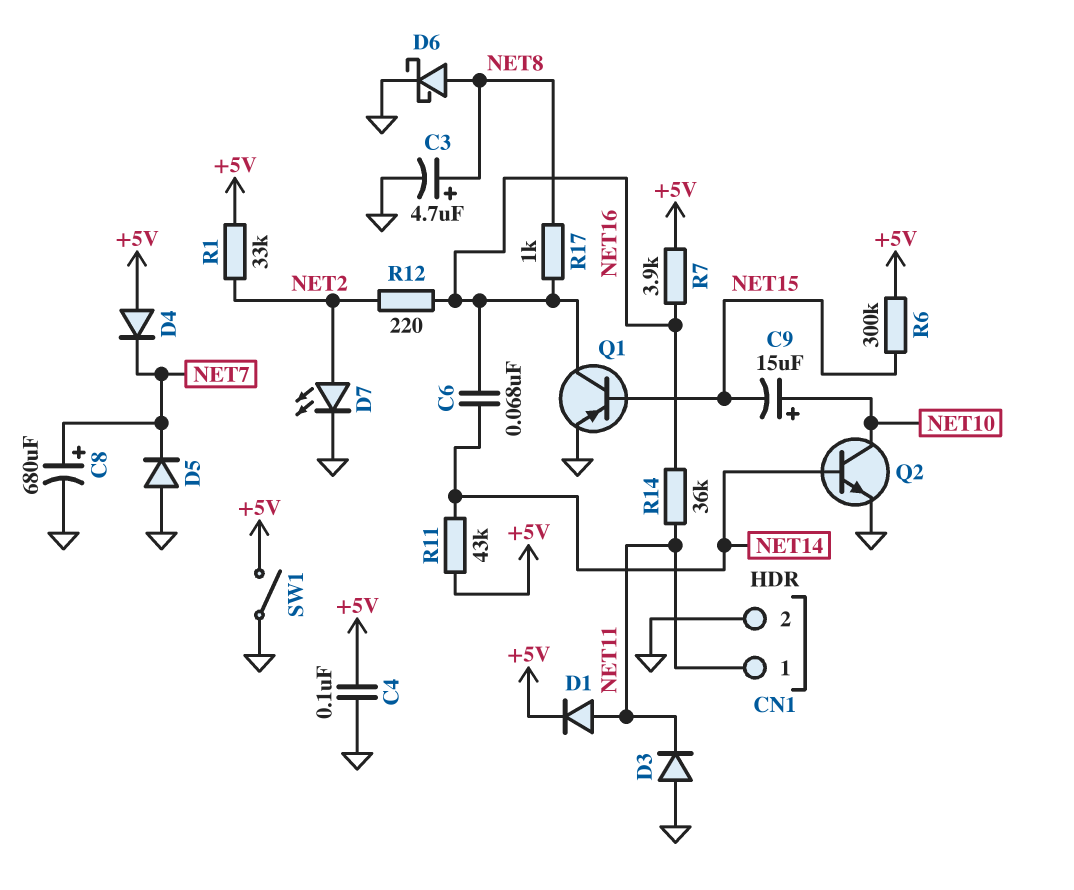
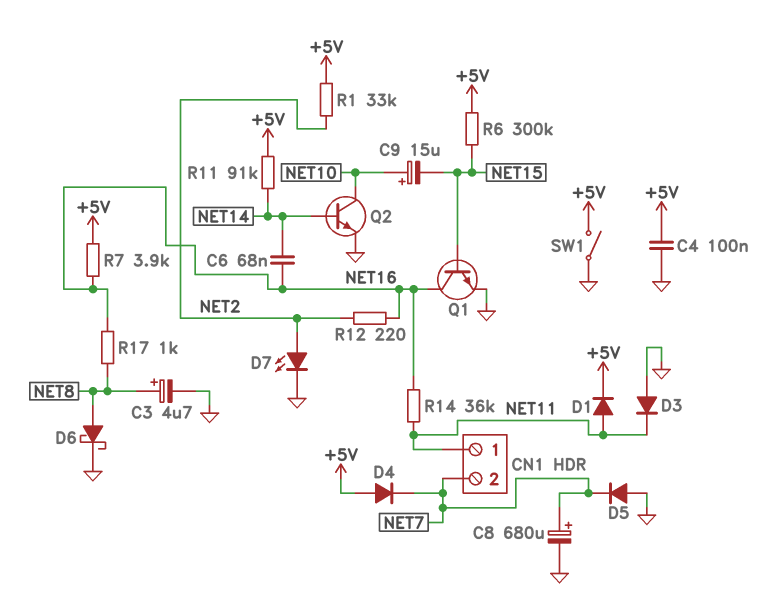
CN1 pin 2: GND -> NET7
Q1: PNP (B NET15, C NET16, E GND) -> NPN (B NET15, C NET16, E GND)
R11: 43k (+5V, NET14) -> 91k (+5V, NET14)

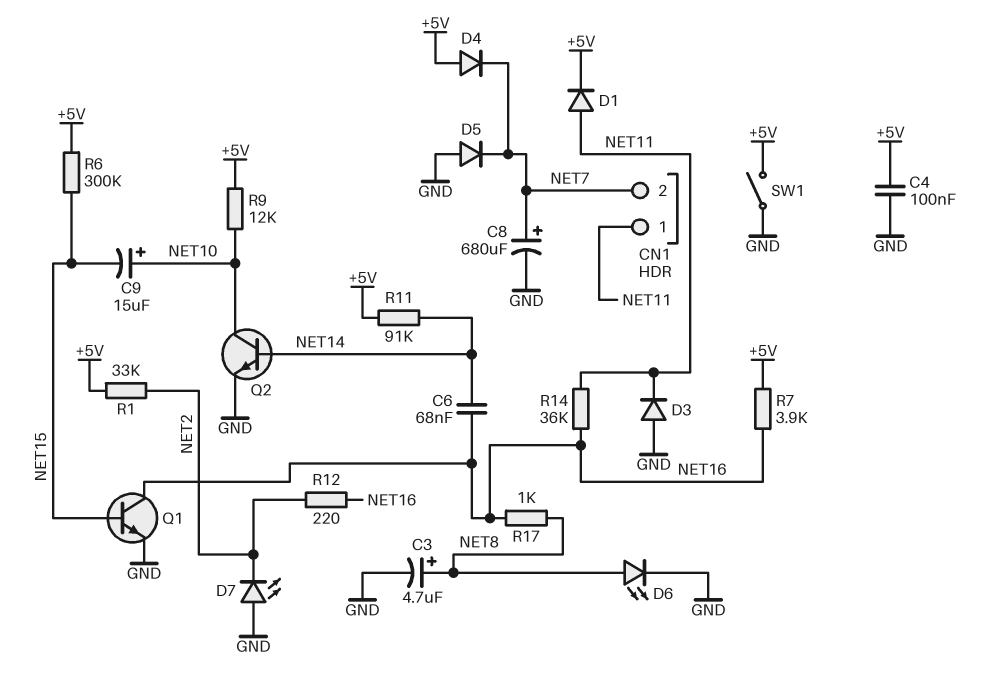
D6: schottky (A NET8, K GND) -> LED (A NET8, K GND)
D7: LED (A NET2, K GND) -> LED (A GND, K NET2)
R9: none -> 12k (+5V, NET10)

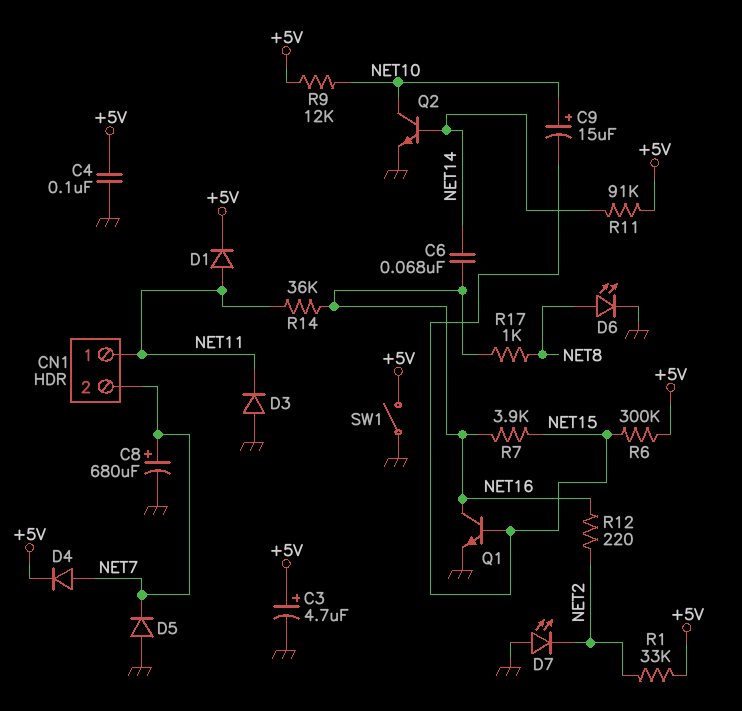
C3: 4.7uF (plus NET8, minus GND) -> 4.7uF (plus +5V, minus GND)
D4: diode (A +5V, K NET7) -> diode (A NET7, K +5V)
R7: 3.9k (+5V, NET16) -> 3.9k (NET15, NET16)

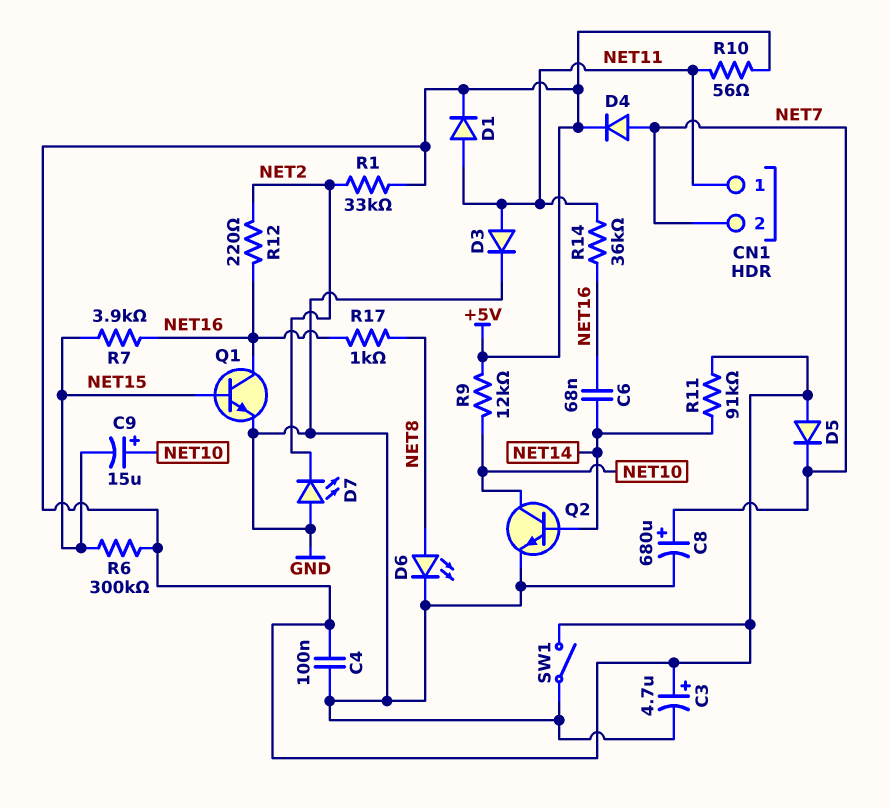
D3: diode (A GND, K NET11) -> diode (A NET11, K GND)
D5: diode (A GND, K NET7) -> diode (A +5V, K NET7)
R10: none -> 56 (+5V, NET11)

